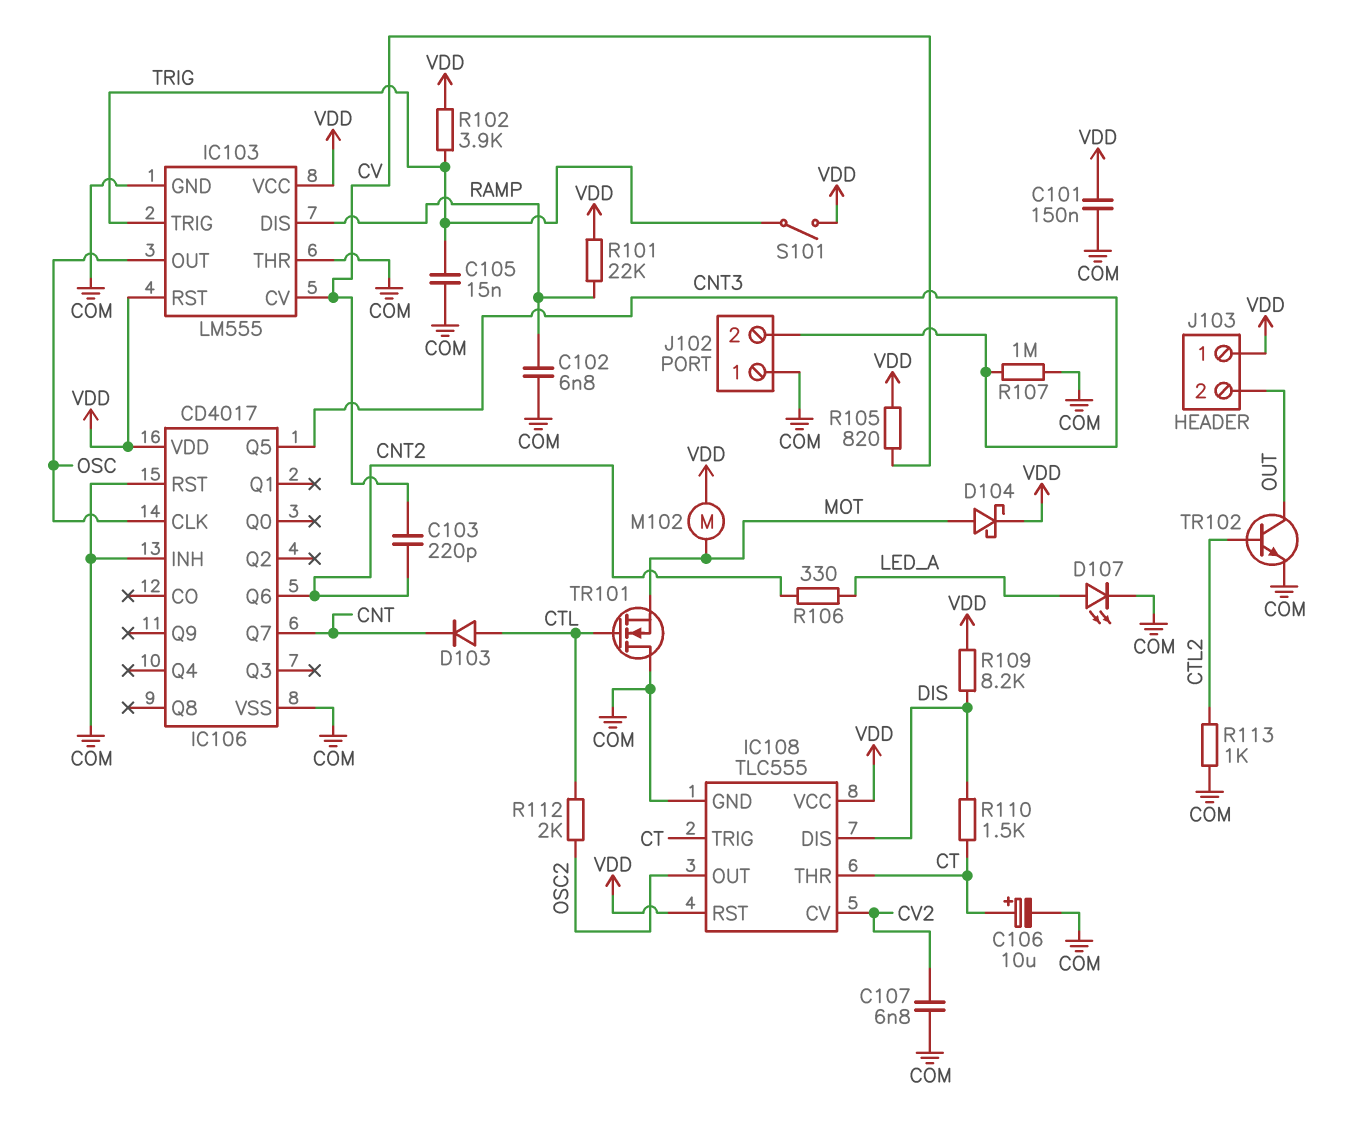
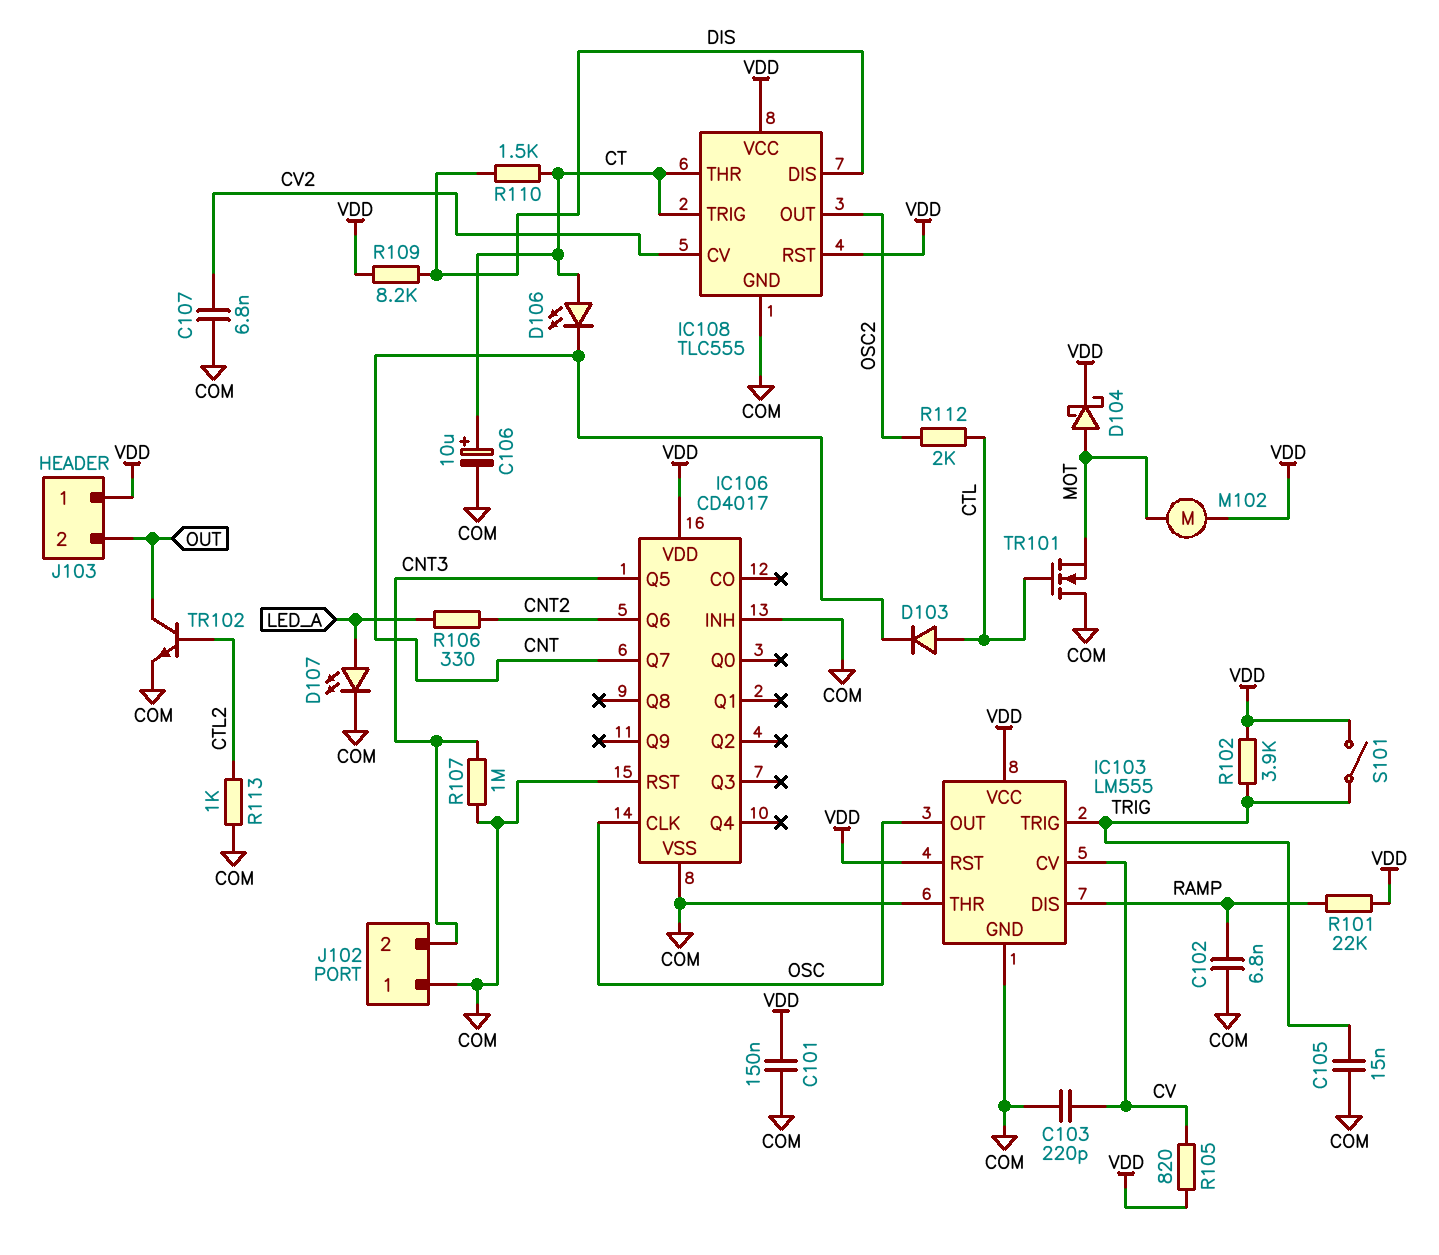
C103: 220pF (CNT2, CV) -> 220pF (COM, CV)
D106: none -> LED (A CT, K CNT)

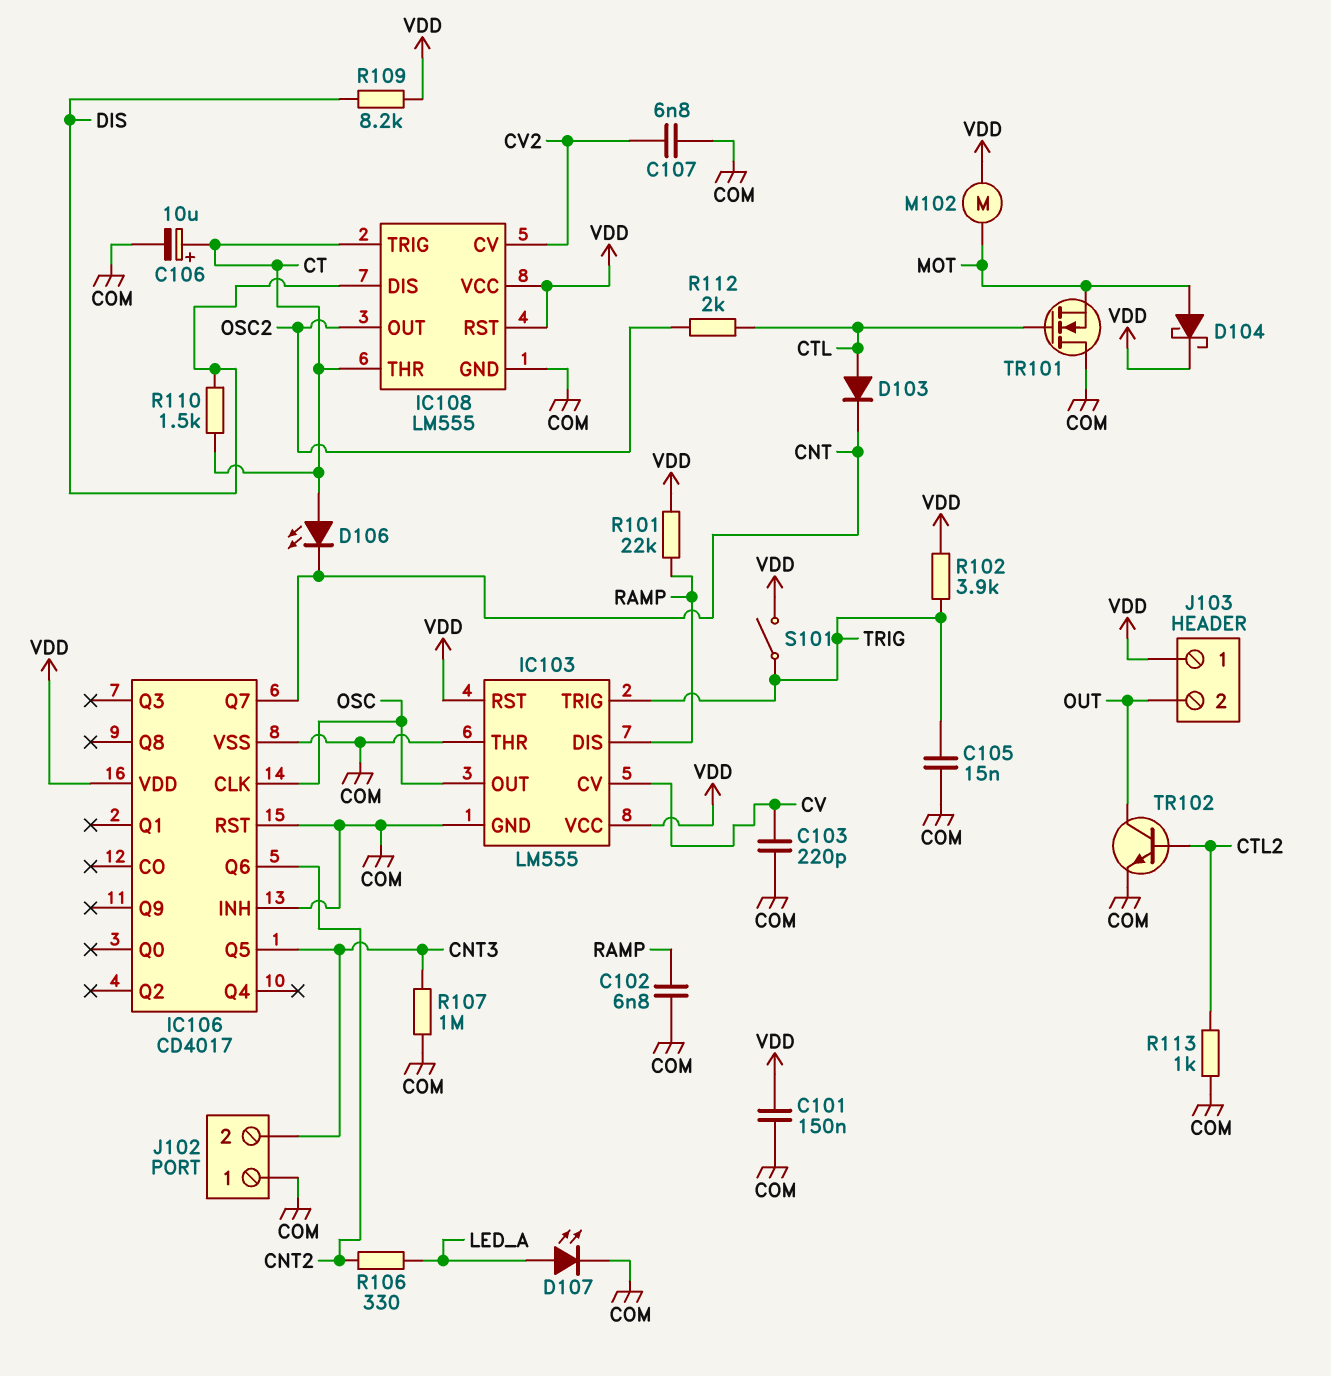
IC108: TLC555 -> LM555
R105: 820 (CV, VDD) -> none

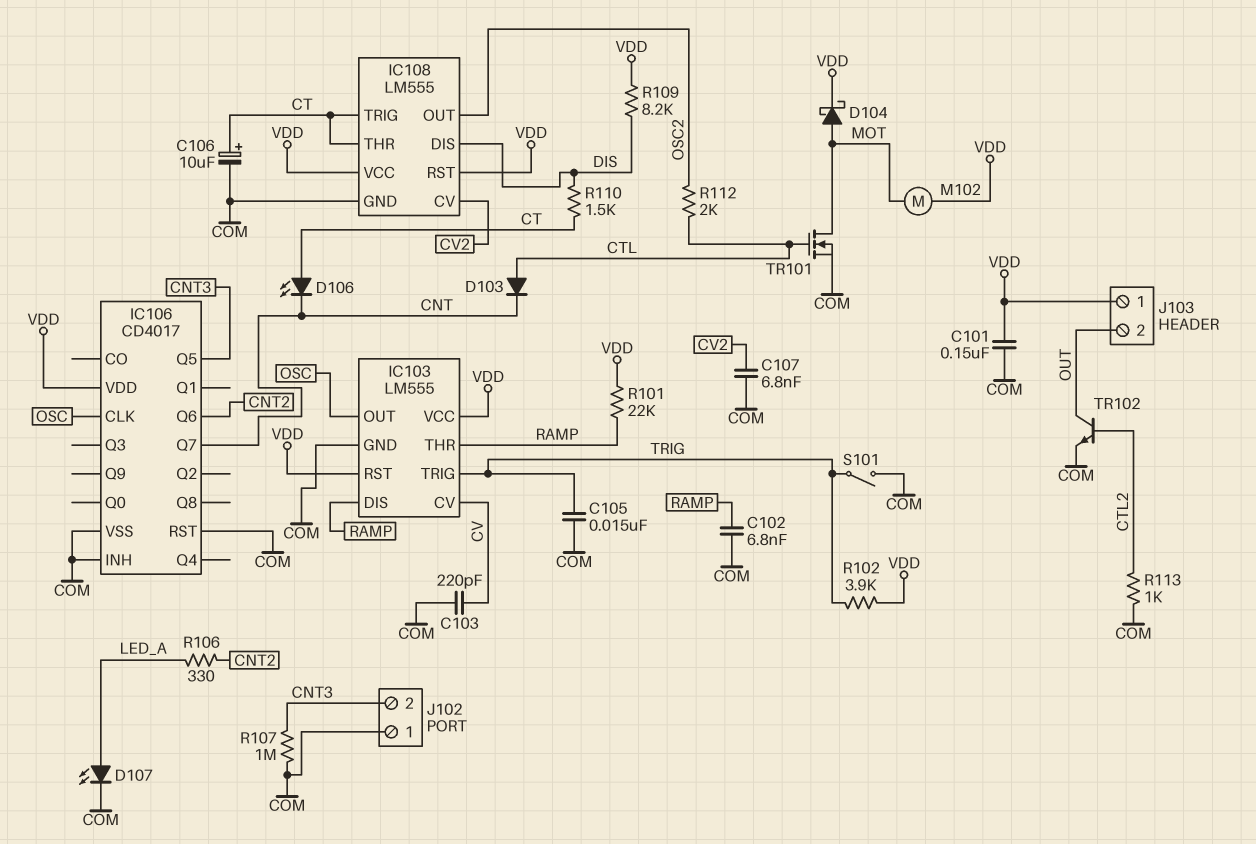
IC103 pin THR: COM -> RAMP
S101: switch (TRIG, VDD) -> switch (COM, TRIG)
TR101: NMOS (G CTL, D COM, S MOT) -> NMOS (G CTL, D MOT, S COM)

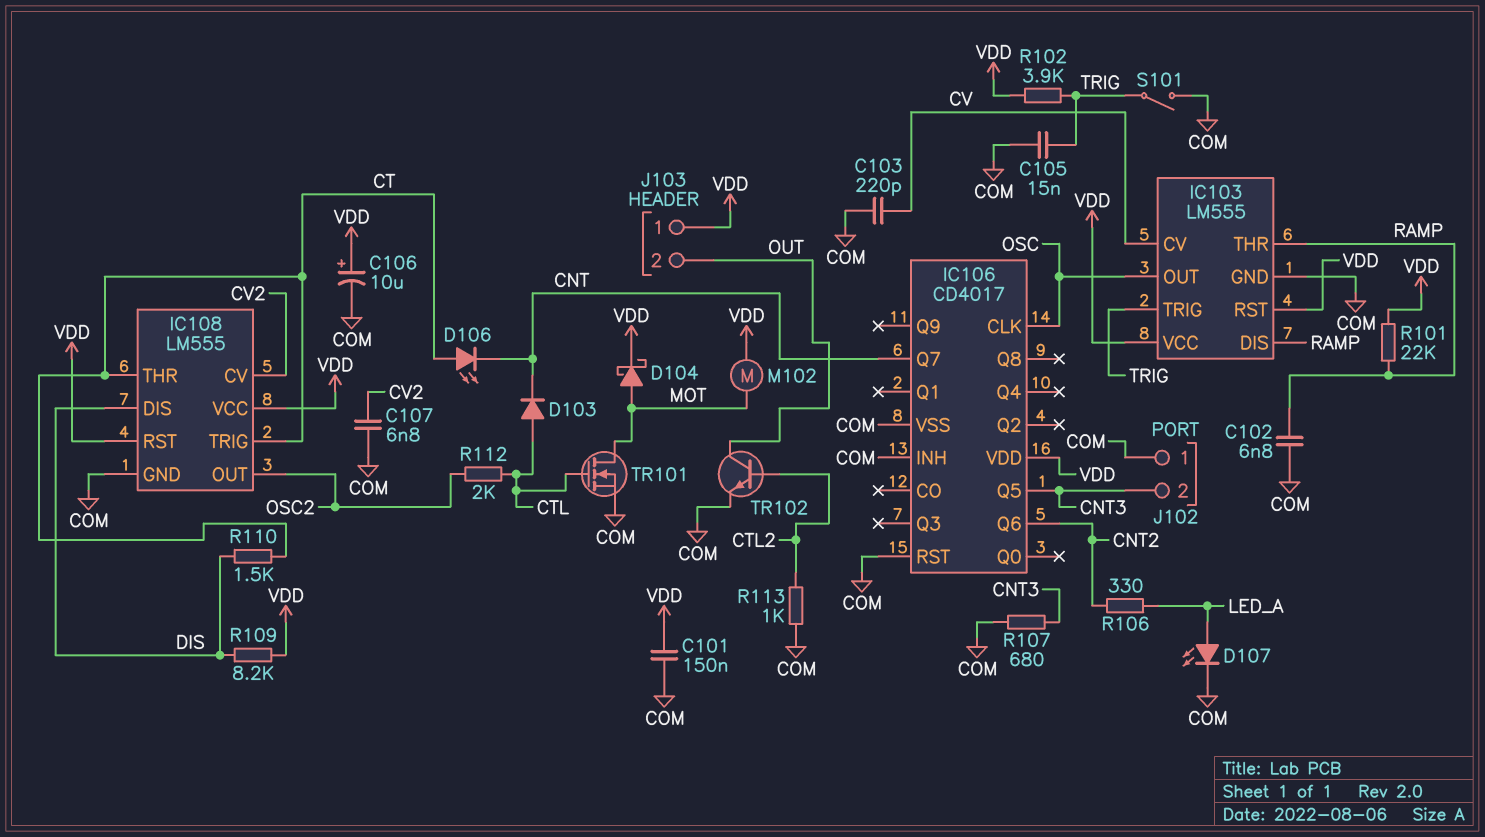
C106: 10uF (plus CT, minus COM) -> 10uF (plus VDD, minus COM)
R107: 1M (CNT3, COM) -> 680 (CNT3, COM)

